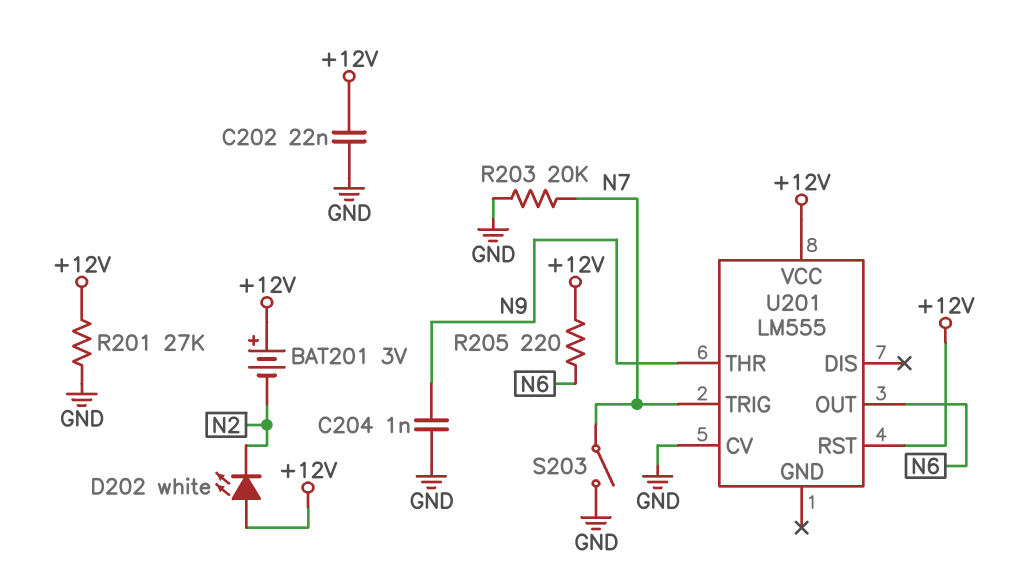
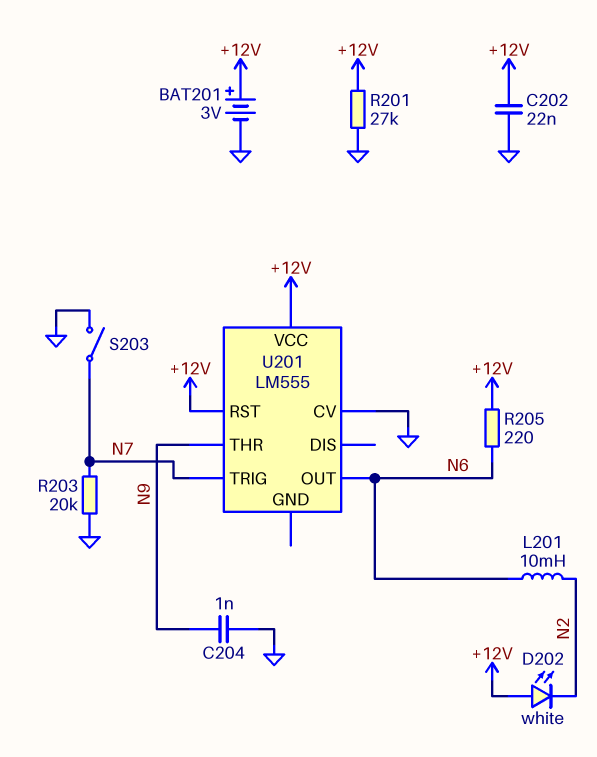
BAT201: 3V (plus +12V, minus N2) -> 3V (plus +12V, minus GND)
L201: none -> 10mH (N2, N6)

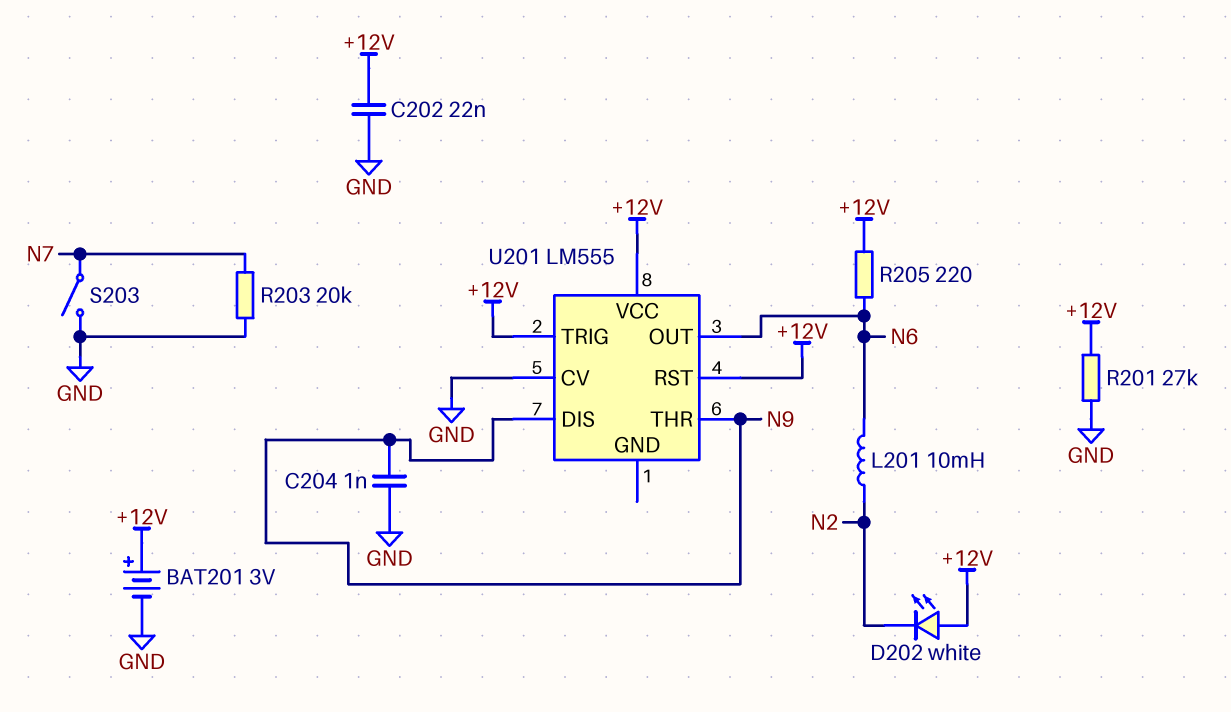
U201 pin DIS: none -> N9
U201 pin TRIG: N7 -> +12V

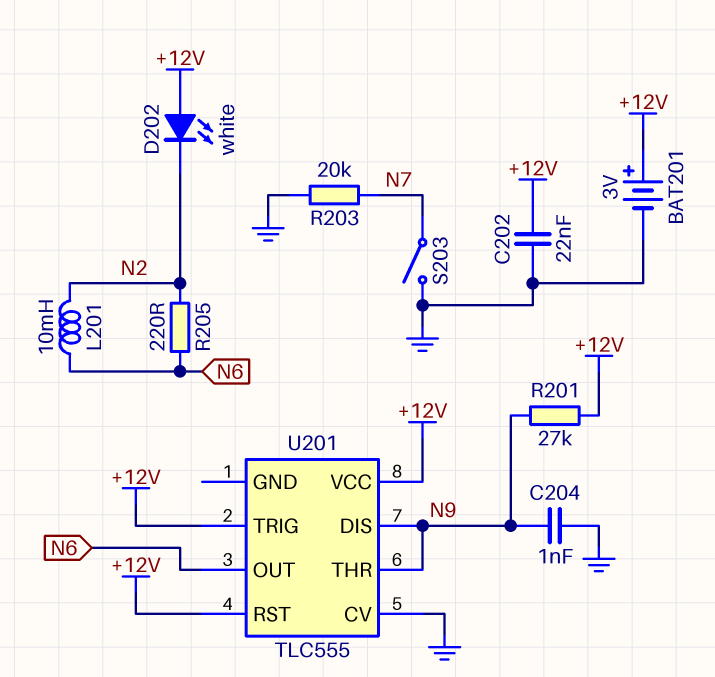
R201: 27k (+12V, GND) -> 27k (+12V, N9)
R205: 220 (+12V, N6) -> 220 (N2, N6)
U201: LM555 -> TLC555

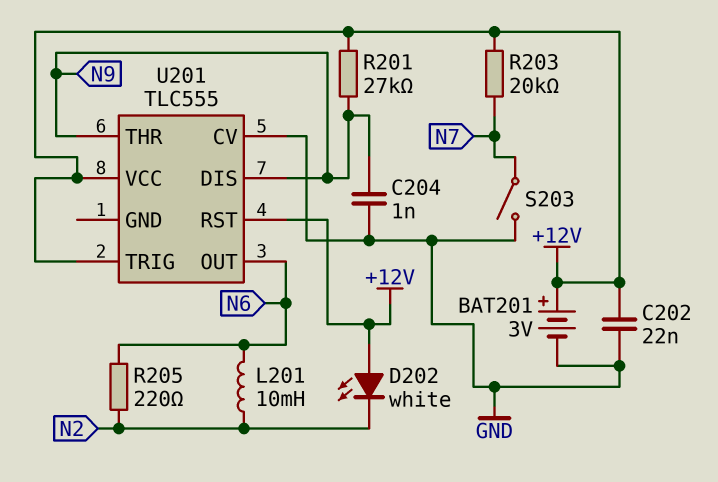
R203: 20k (GND, N7) -> 20k (+12V, N7)

